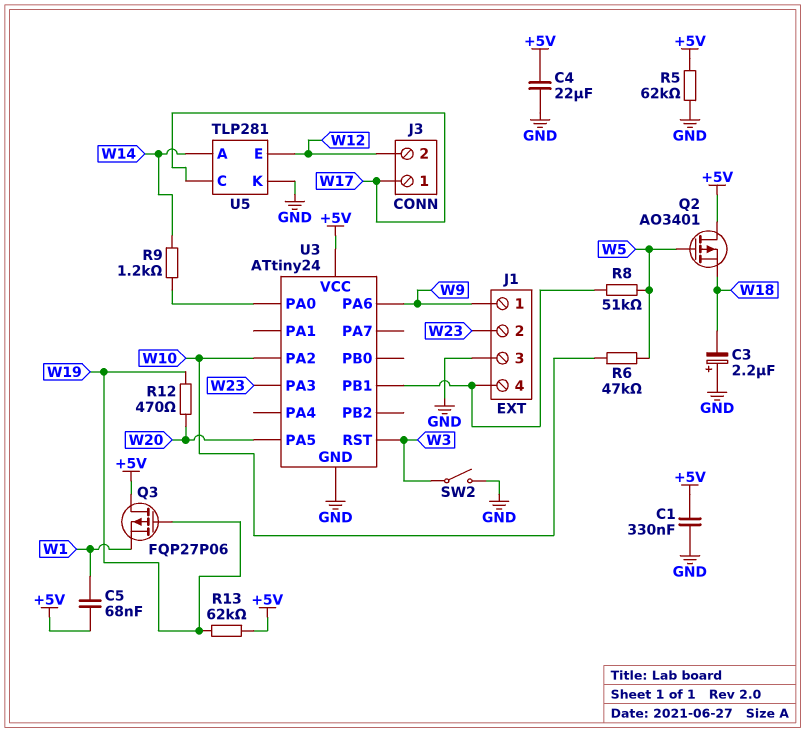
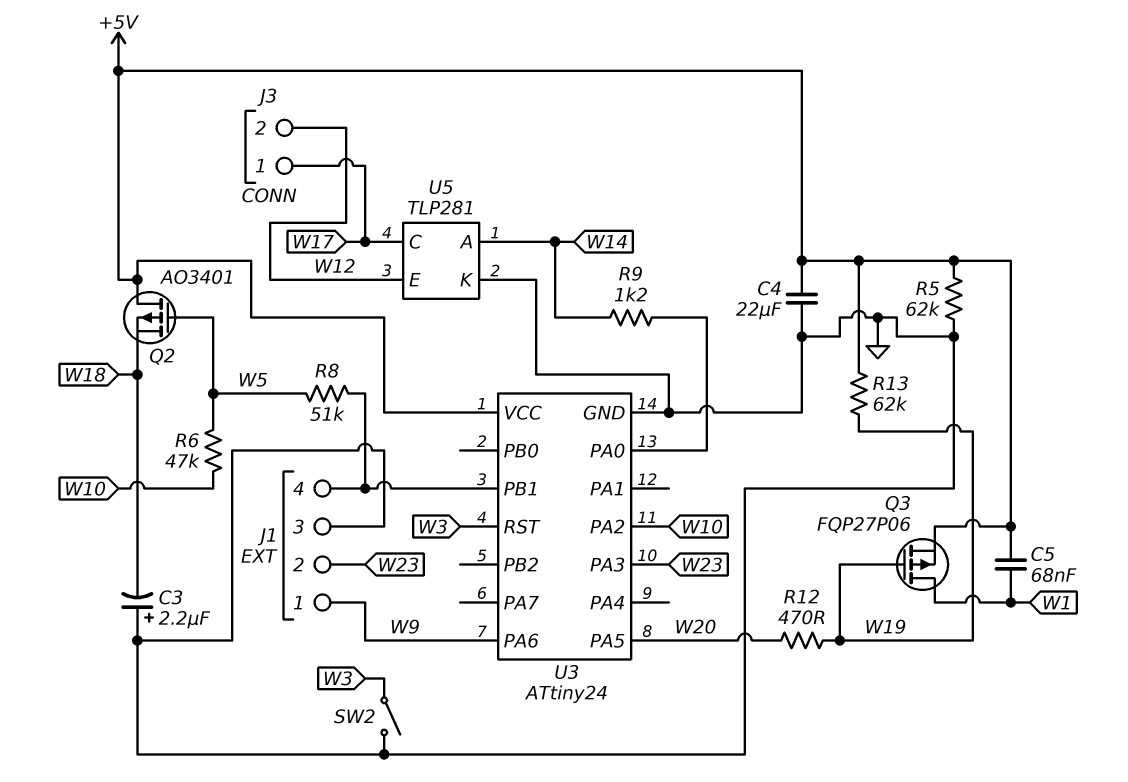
C1: 330nF (+5V, GND) -> none
Q3: PMOS FQP27P06 (G W19, D +5V, S W1) -> PMOS FQP27P06 (G W19, D W1, S +5V)

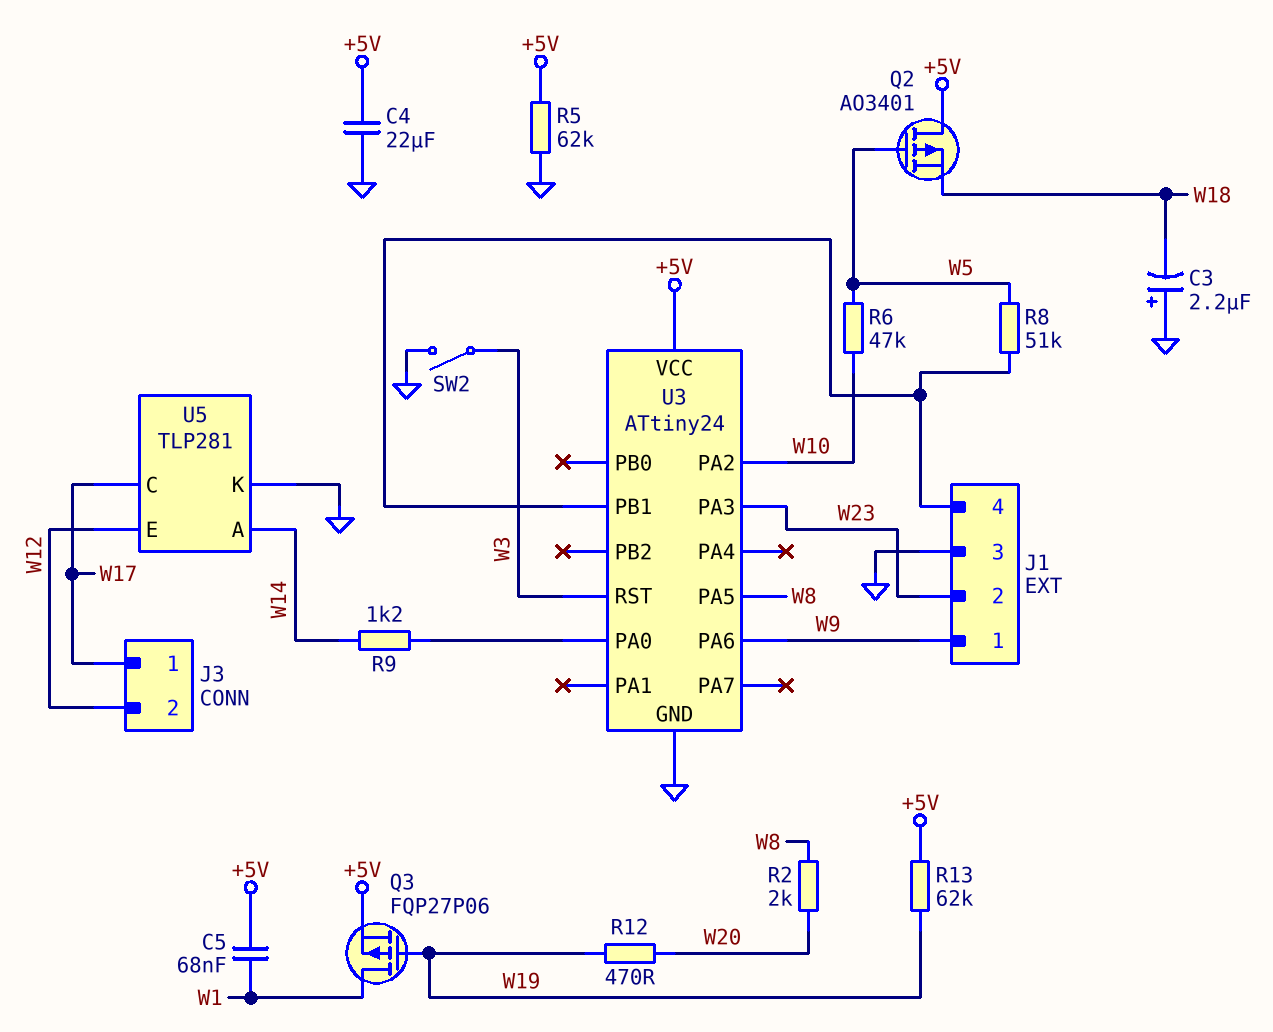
R2: none -> 2k (W8, W20)
U3 pin PA5: W20 -> W8

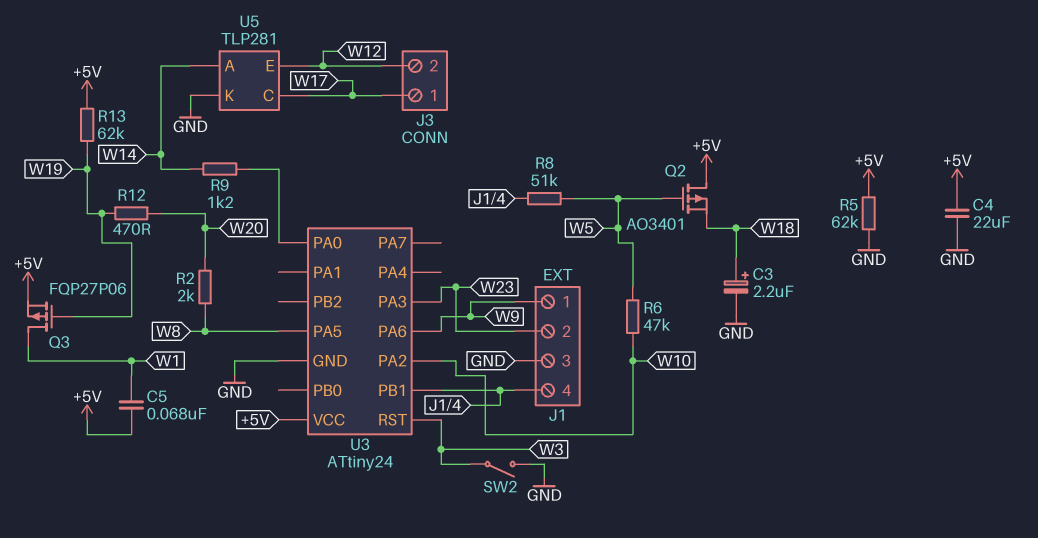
C3: 2.2uF (plus GND, minus W18) -> 2.2uF (plus W18, minus GND)

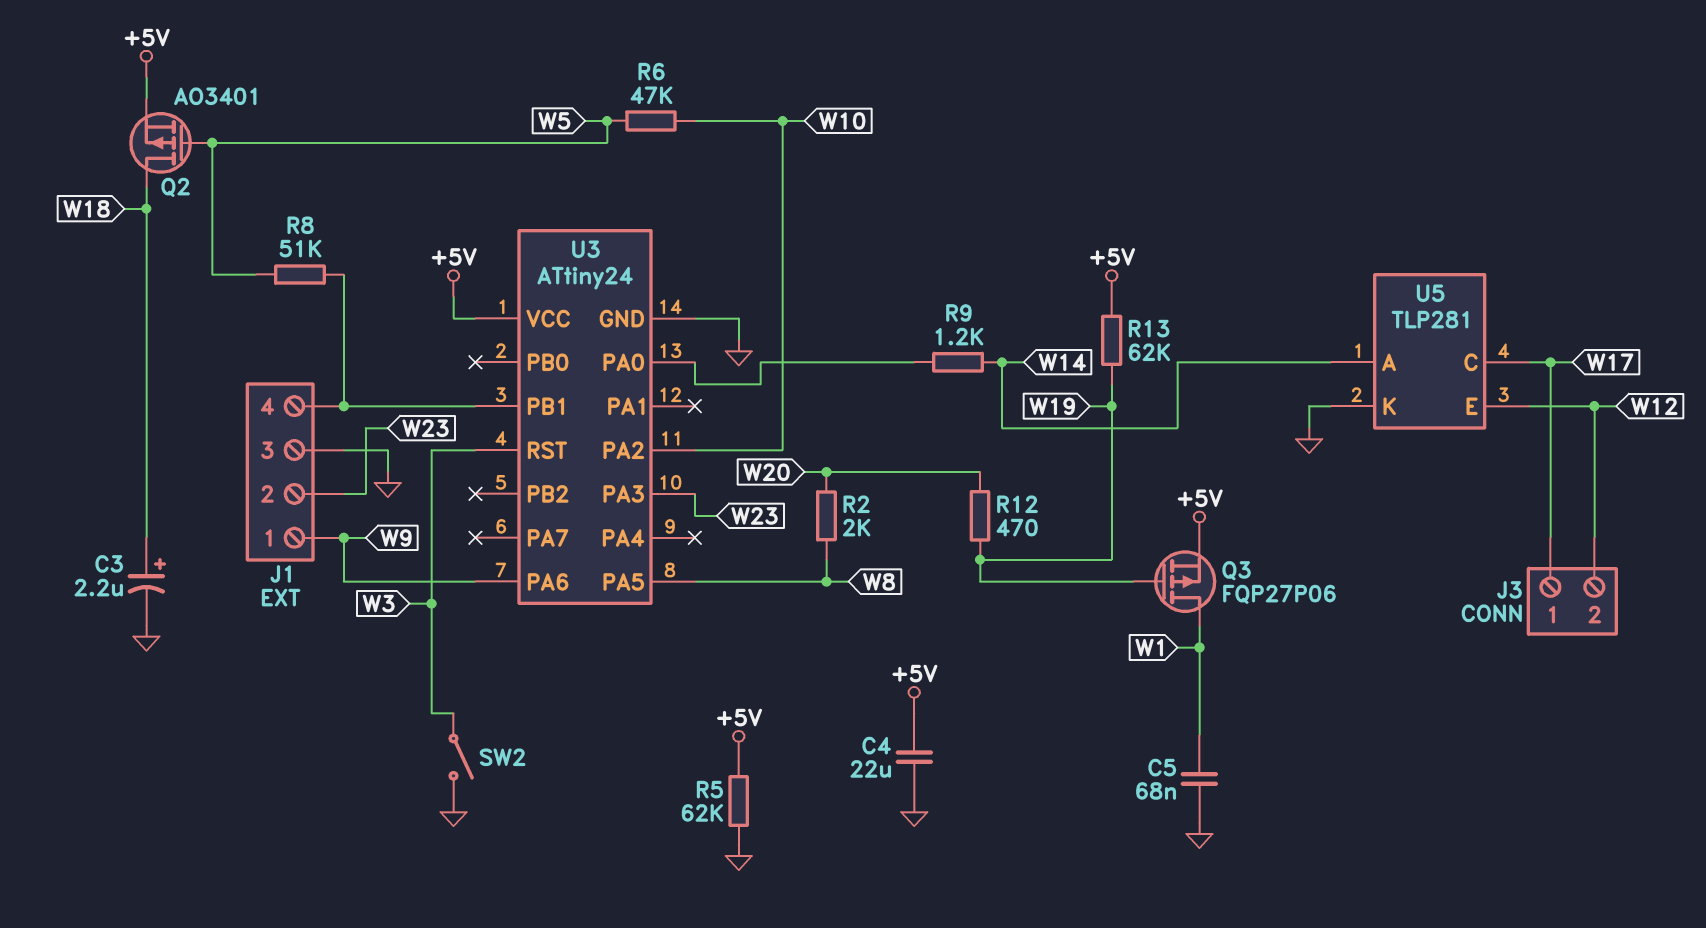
C5: 68nF (+5V, W1) -> 68nF (GND, W1)
Q2: PMOS AO3401 (G W5, D +5V, S W18) -> PMOS AO3401 (G W5, D W18, S +5V)

